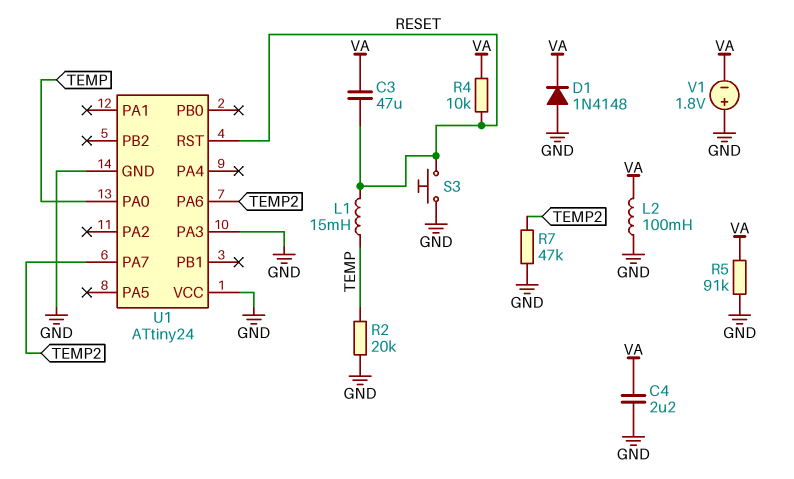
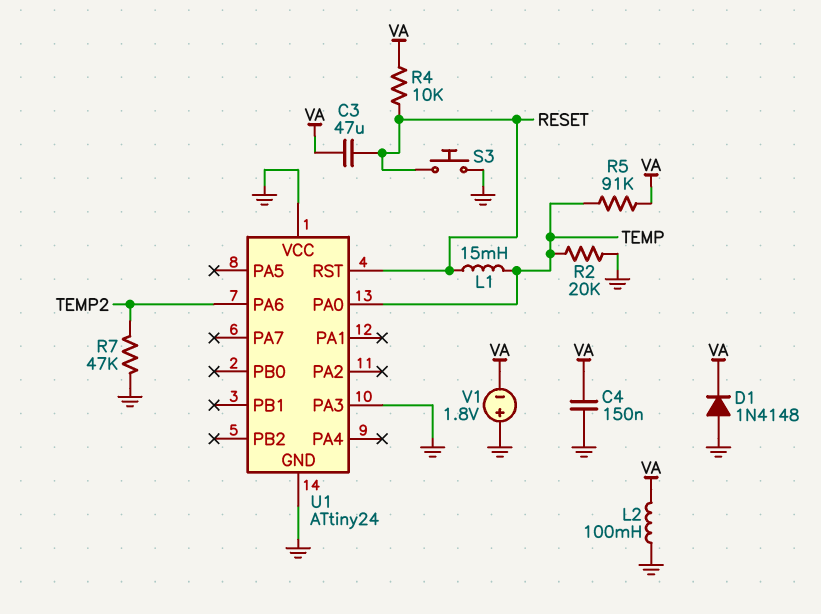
C4: 2.2uF (GND, VA) -> 150nF (GND, VA)
R5: 91k (GND, VA) -> 91k (TEMP, VA)
U1 pin PA7: TEMP2 -> none

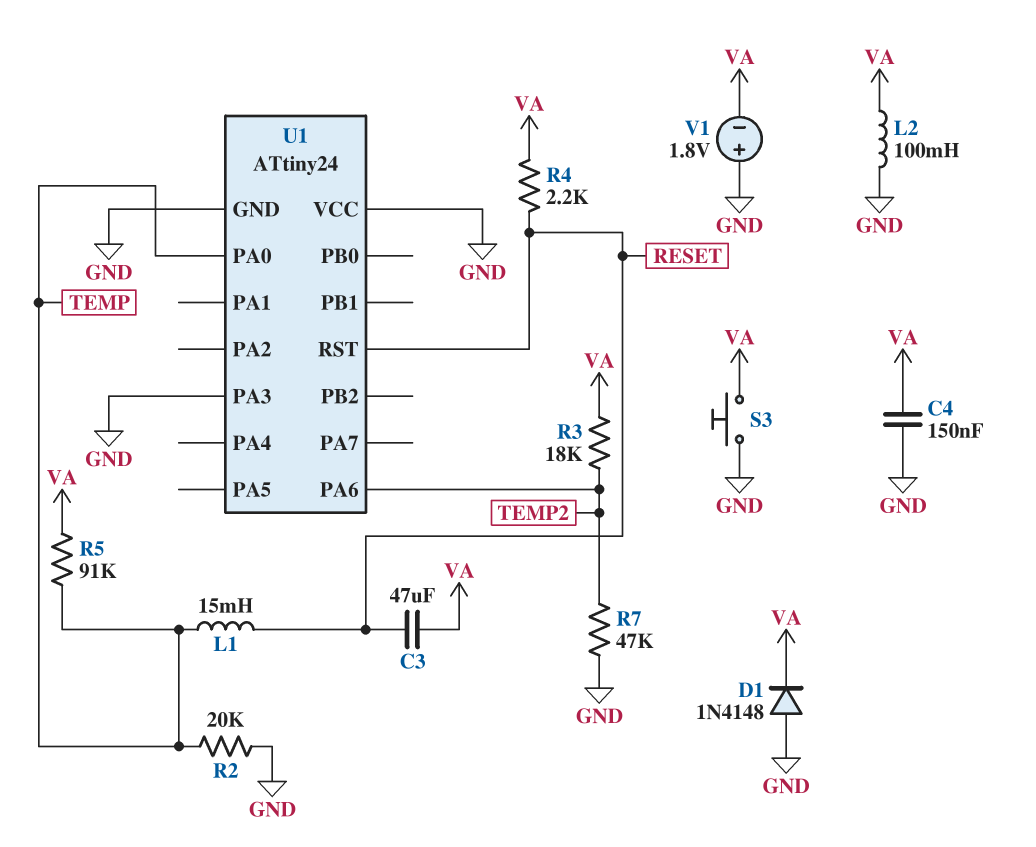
R3: none -> 18k (TEMP2, VA)
R4: 10k (RESET, VA) -> 2.2k (RESET, VA)
S3: button (GND, RESET) -> button (GND, VA)

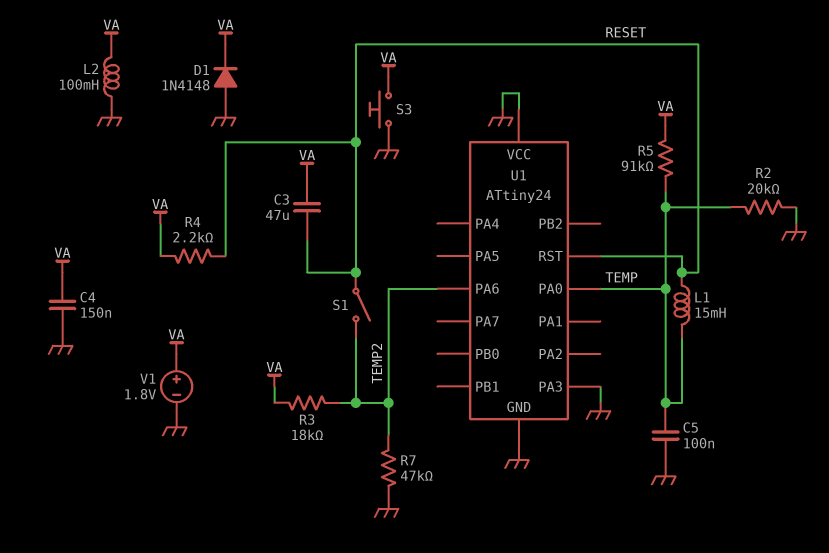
C5: none -> 100nF (GND, TEMP)
S1: none -> switch (RESET, TEMP2)
V1: 1.8V (plus GND, minus VA) -> 1.8V (plus VA, minus GND)

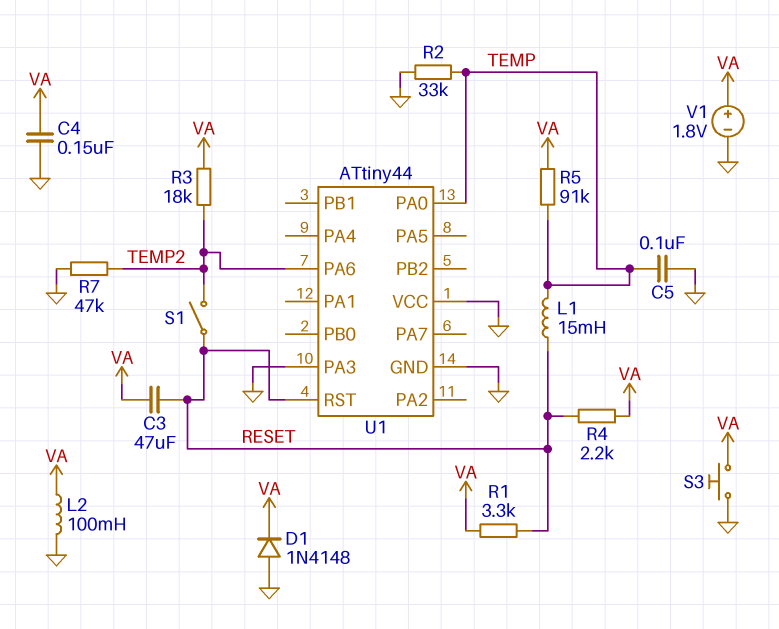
R1: none -> 3.3k (RESET, VA)
R2: 20k (GND, TEMP) -> 33k (GND, TEMP)
U1: ATtiny24 -> ATtiny44

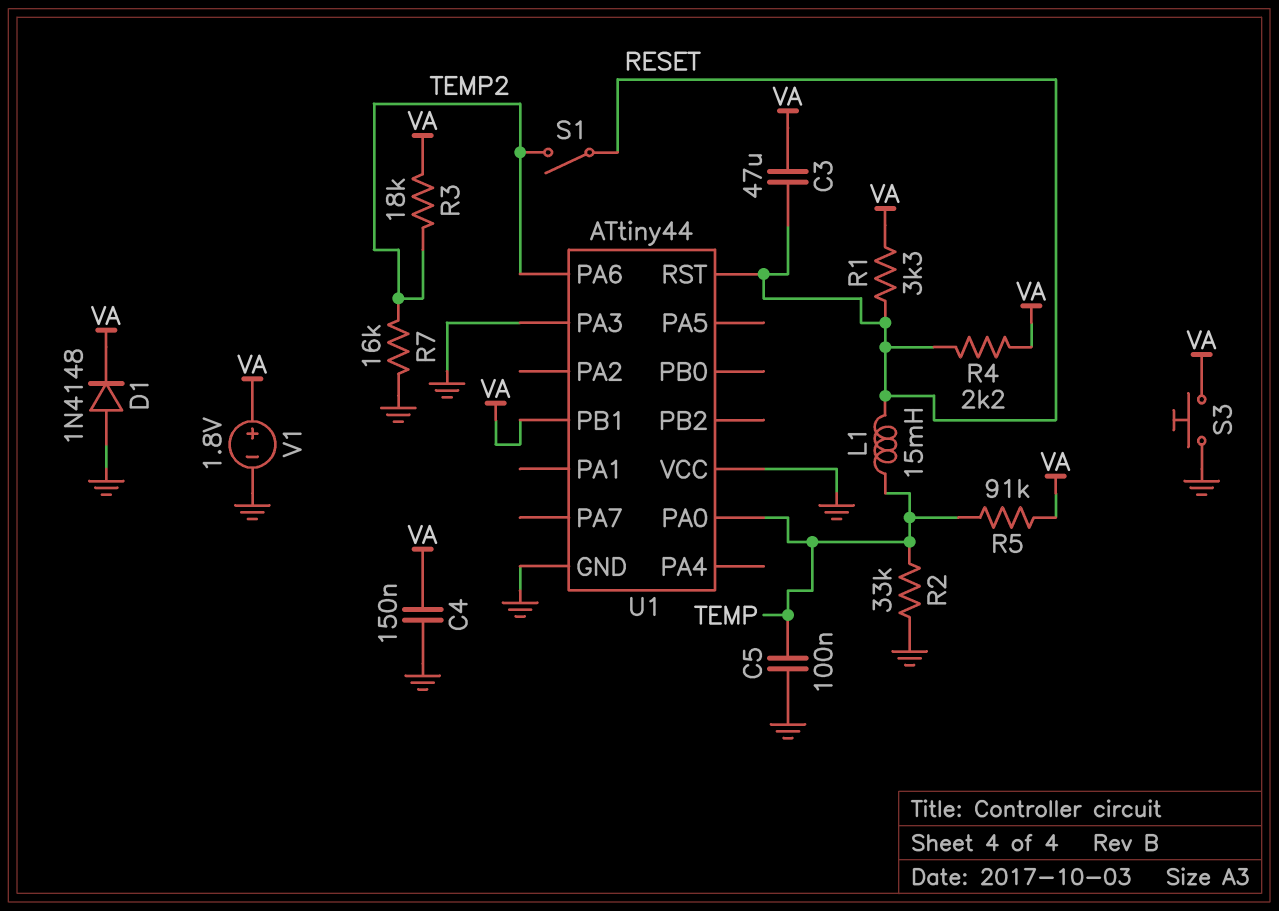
L2: 100mH (GND, VA) -> none
R7: 47k (GND, TEMP2) -> 16k (GND, TEMP2)
U1 pin PB1: none -> VA

